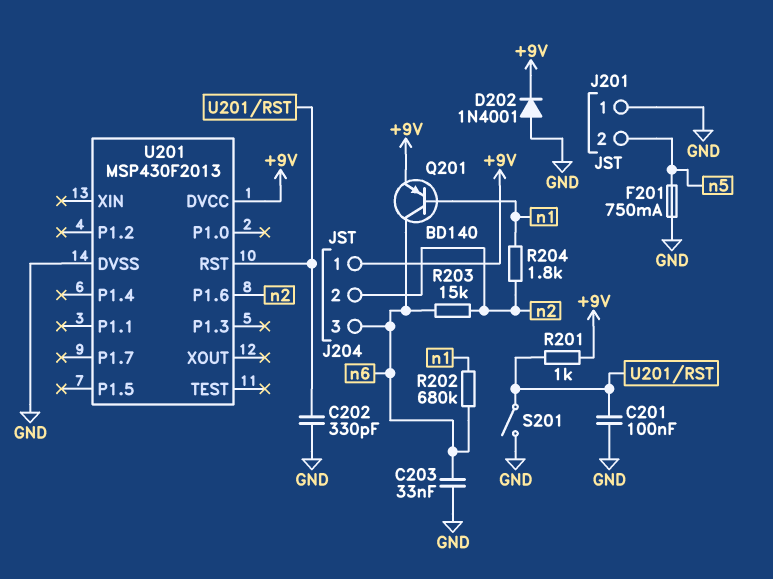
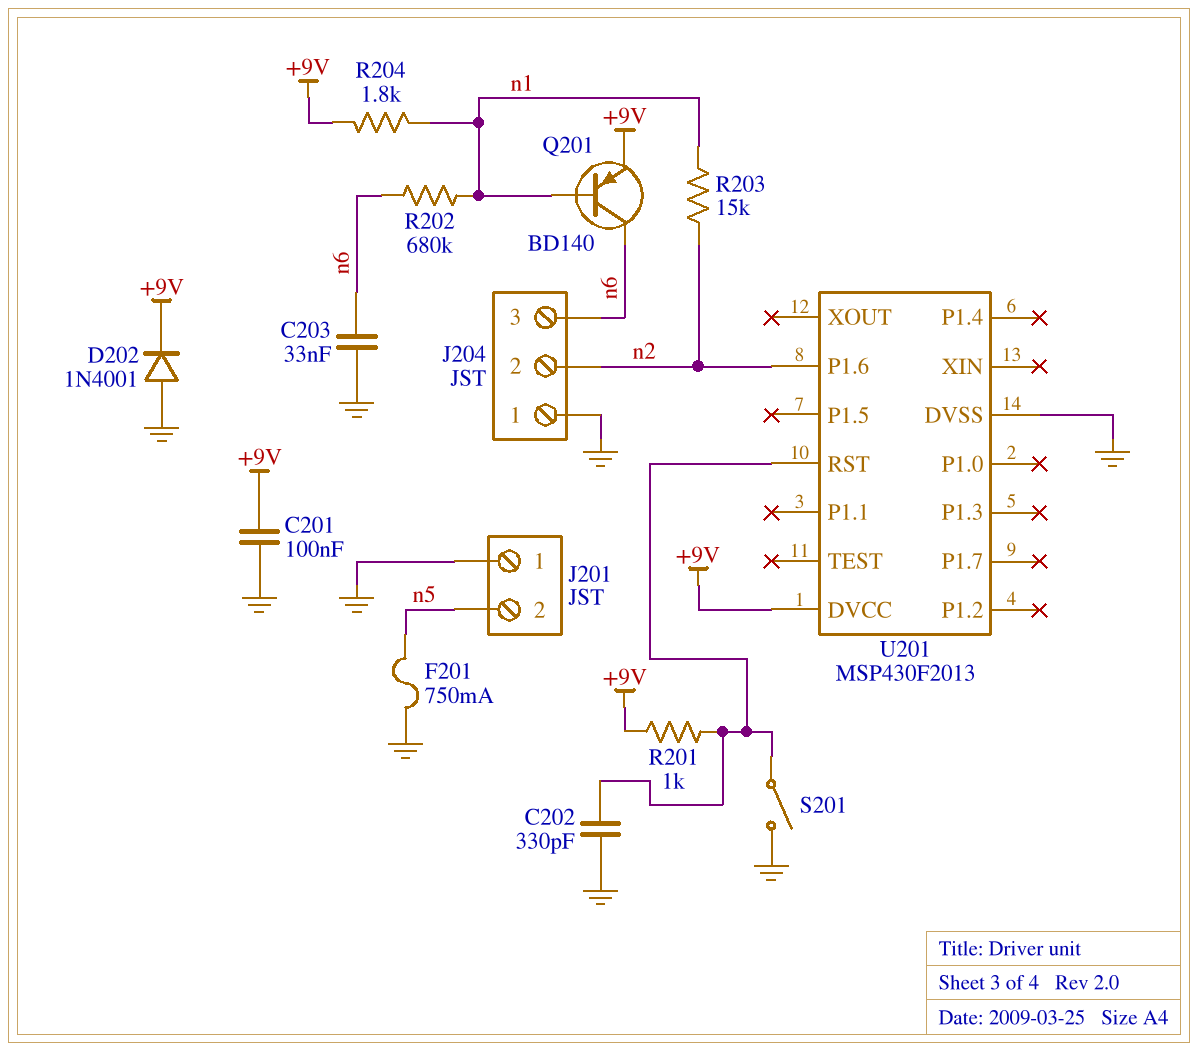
C201: 100nF (GND, U201/RST) -> 100nF (+9V, GND)
J204 pin 1: +9V -> GND
R203: 15k (n2, n6) -> 15k (n1, n2)
R204: 1.8k (n1, n2) -> 1.8k (+9V, n1)

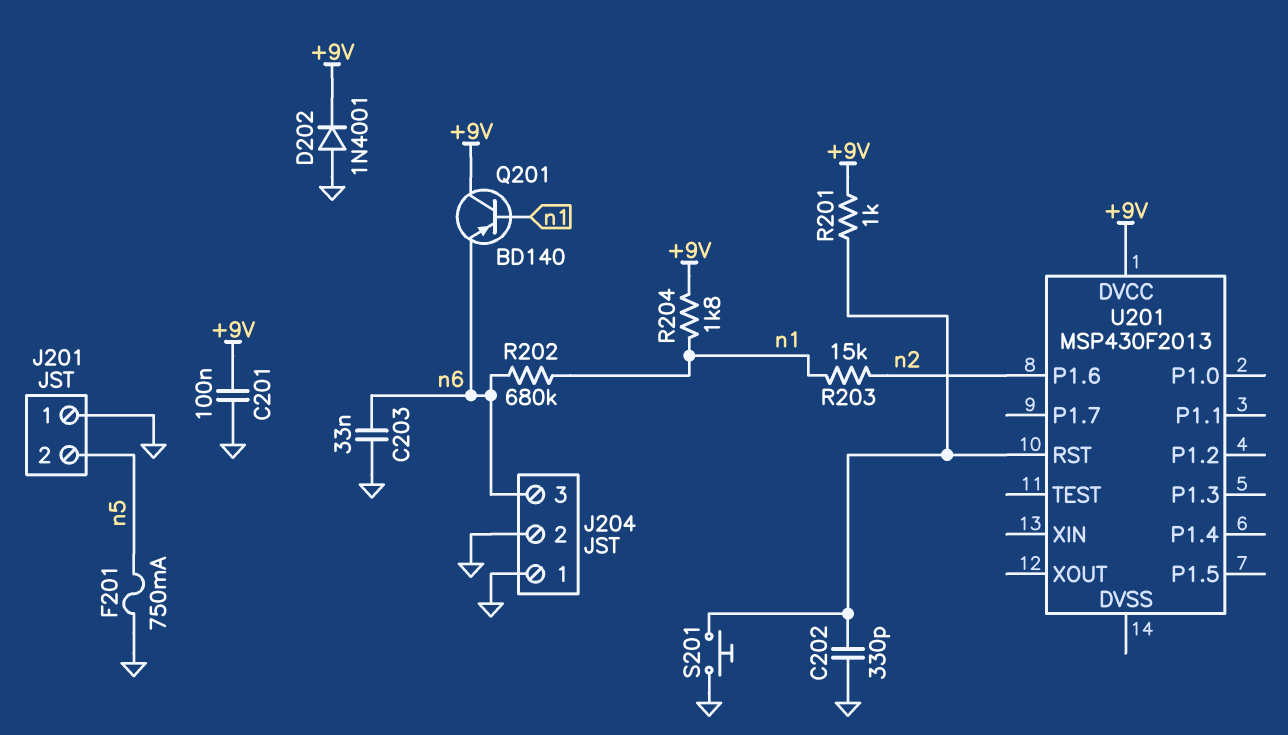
J204 pin 2: n2 -> GND
Q201: PNP BD140 (B n1, C n6, E +9V) -> PNP BD140 (B n1, C +9V, E n6)
S201: switch (GND, U201/RST) -> button (GND, U201/RST)
U201 pin DVSS: GND -> none

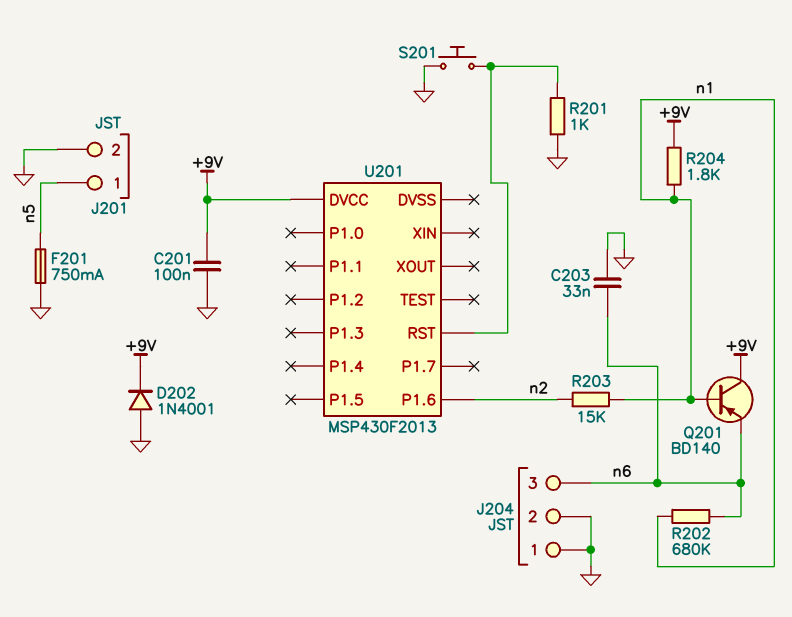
C202: 330pF (GND, U201/RST) -> none
J201 pin 1: GND -> n5
J201 pin 2: n5 -> GND
R201: 1k (+9V, U201/RST) -> 1k (GND, U201/RST)

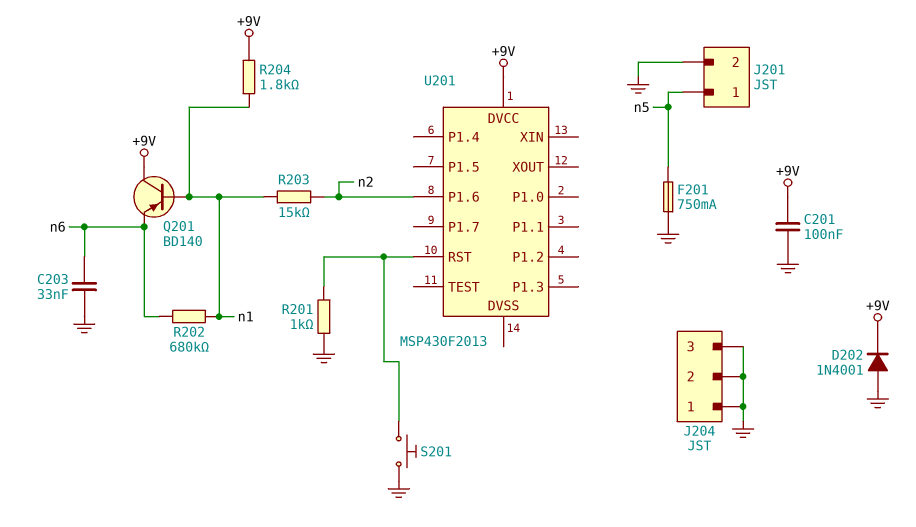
J204 pin 3: n6 -> GND

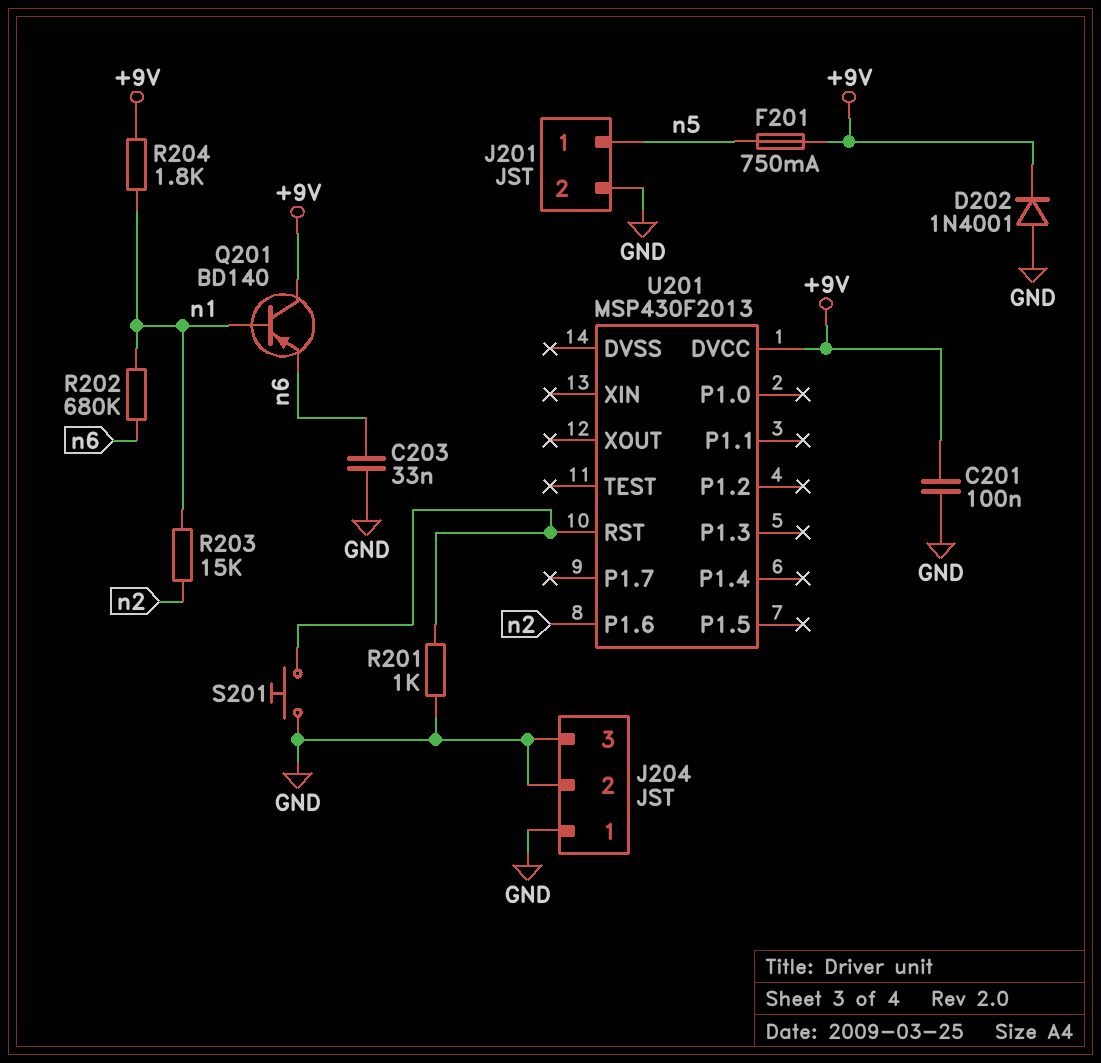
F201: 750mA (GND, n5) -> 750mA (+9V, n5)

